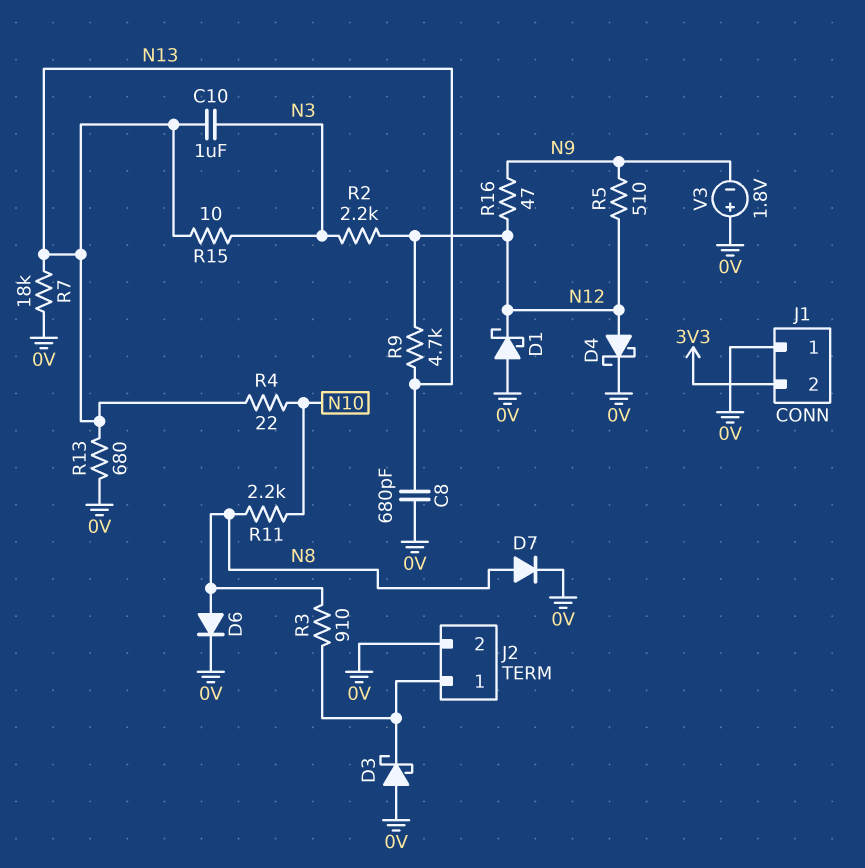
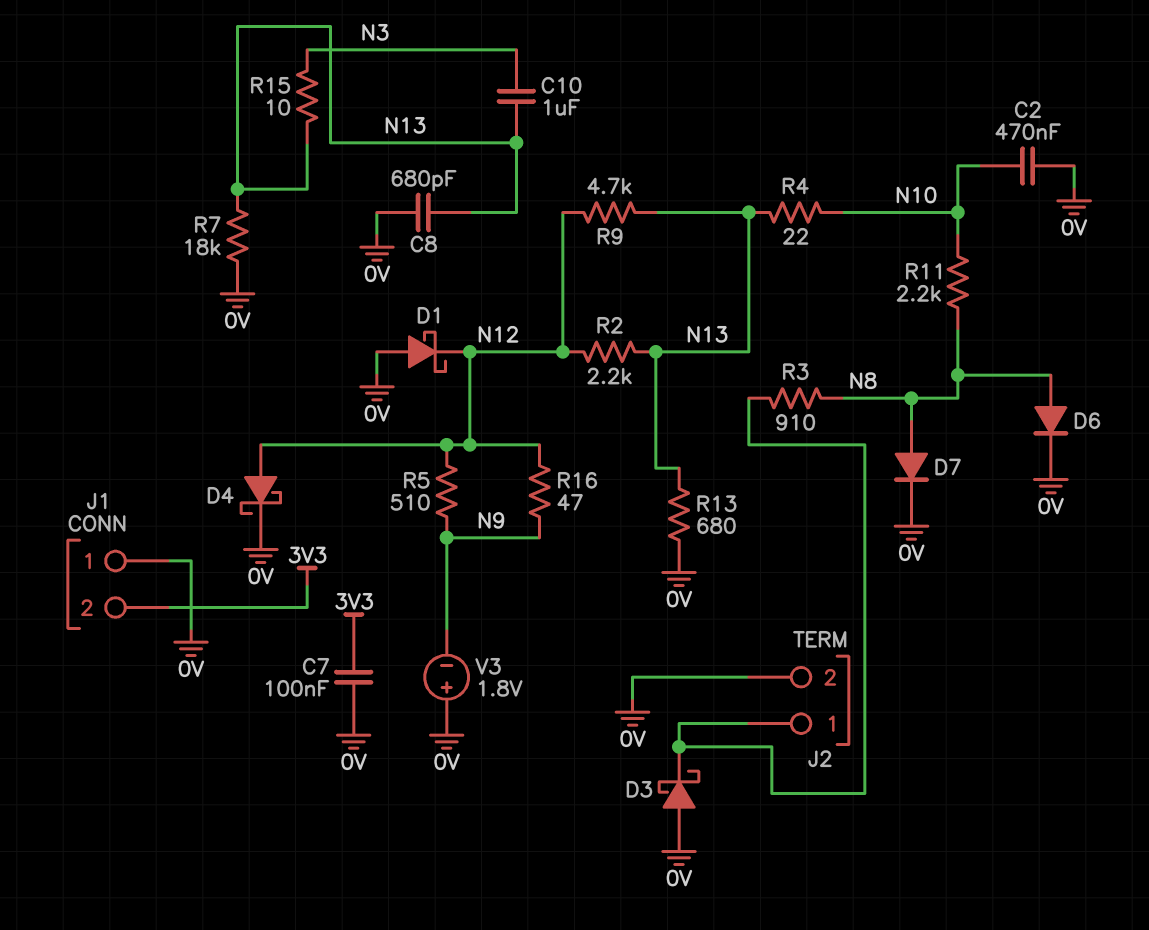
C2: none -> 470nF (0V, N10)
C7: none -> 100nF (0V, 3V3)
R2: 2.2k (N3, N12) -> 2.2k (N12, N13)

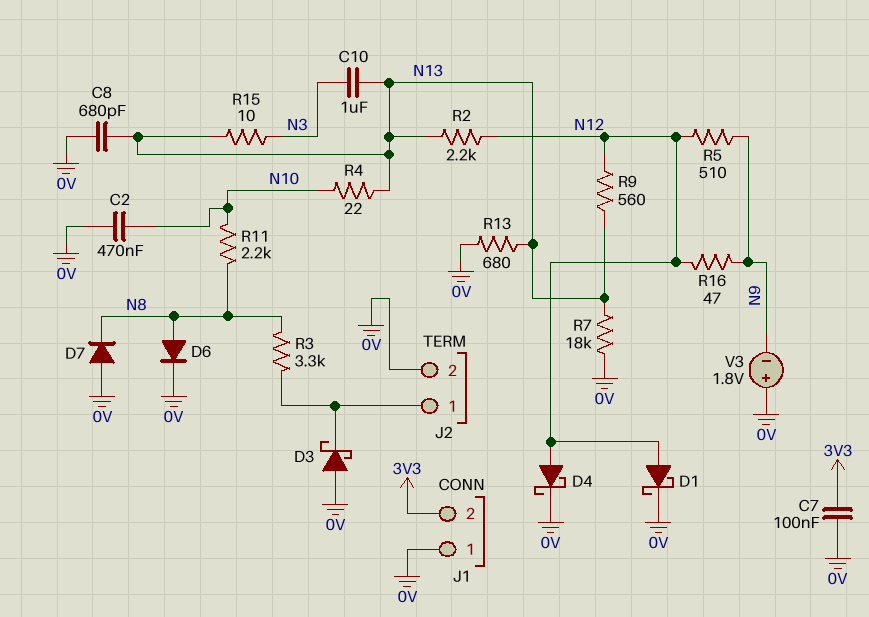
D1: schottky (A 0V, K N12) -> schottky (A N12, K 0V)
D7: diode (A N8, K 0V) -> diode (A 0V, K N8)
R3: 910 (J2/1, N8) -> 3.3k (J2/1, N8)
R9: 4.7k (N12, N13) -> 560 (N12, N13)

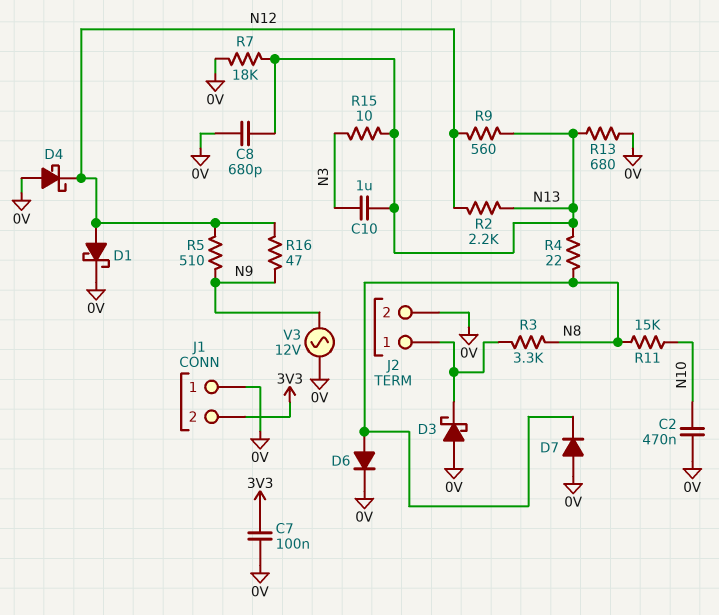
D4: schottky (A N12, K 0V) -> schottky (A 0V, K N12)
R4: 22 (N10, N13) -> 22 (N8, N13)
R11: 2.2k (N8, N10) -> 15k (N8, N10)
V3: 1.8V (plus 0V, minus N9) -> AC 12V (0V, N9)

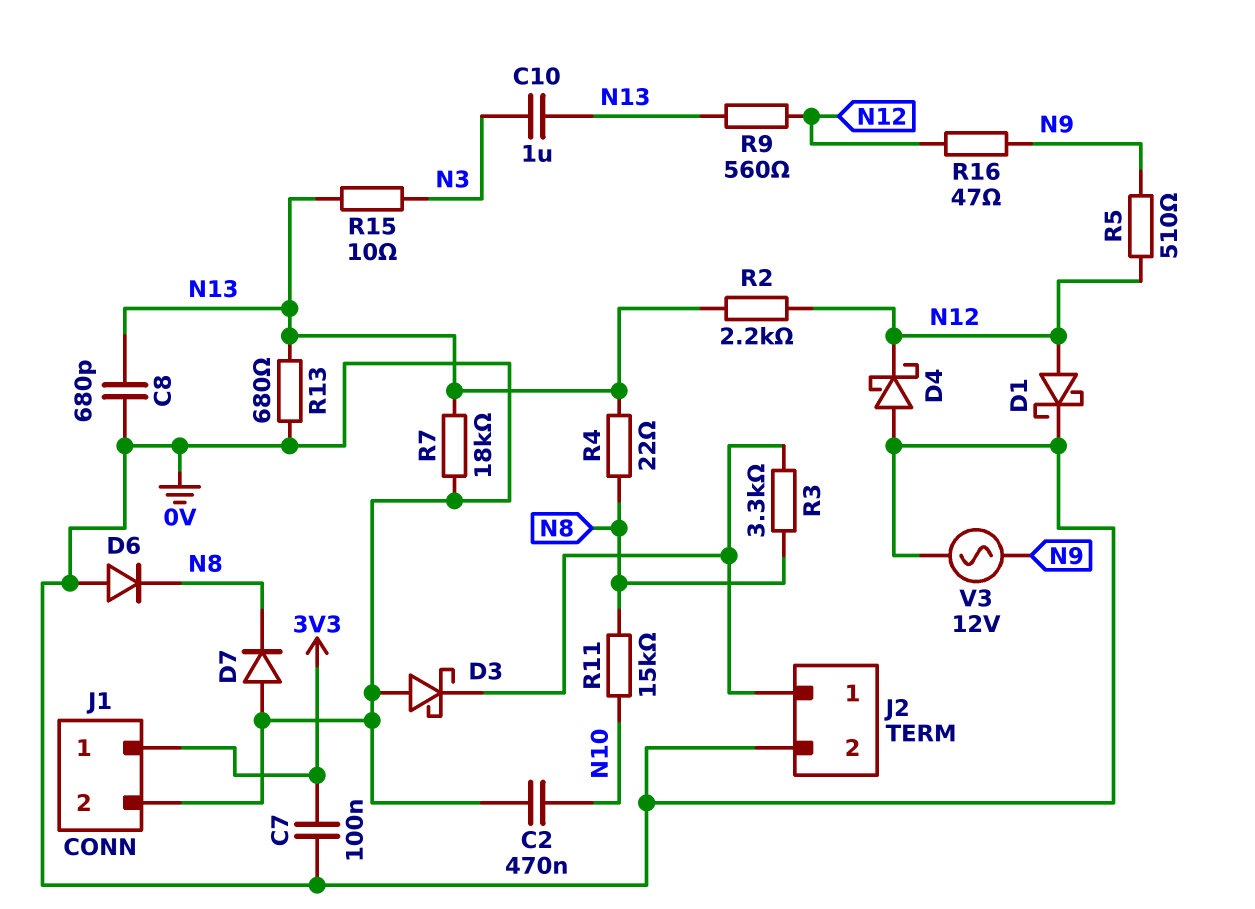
D6: diode (A N8, K 0V) -> diode (A 0V, K N8)
J1 pin 1: 0V -> 3V3
J1 pin 2: 3V3 -> 0V

